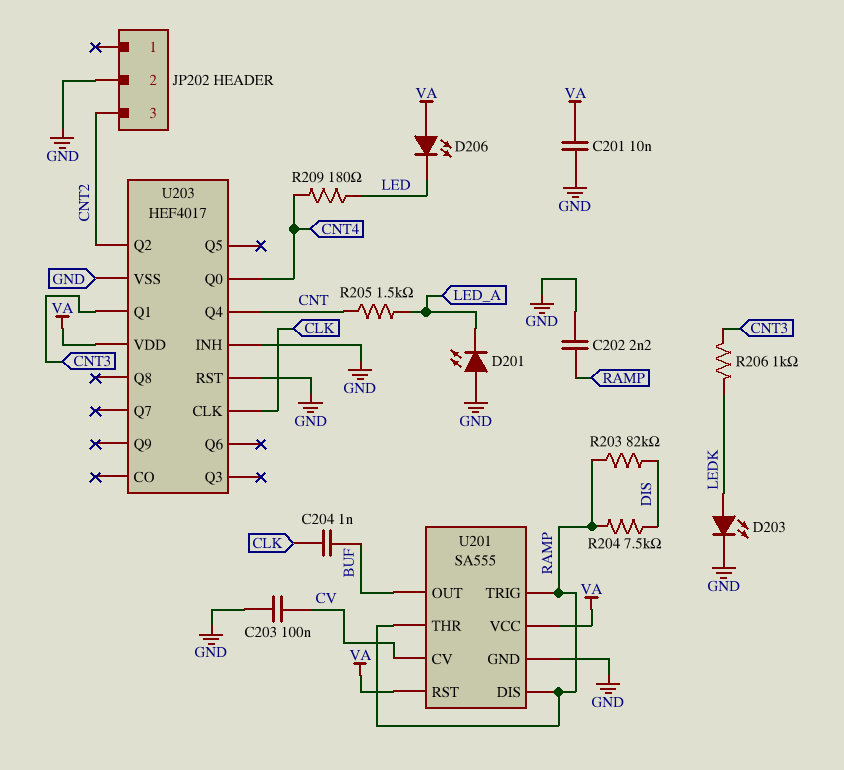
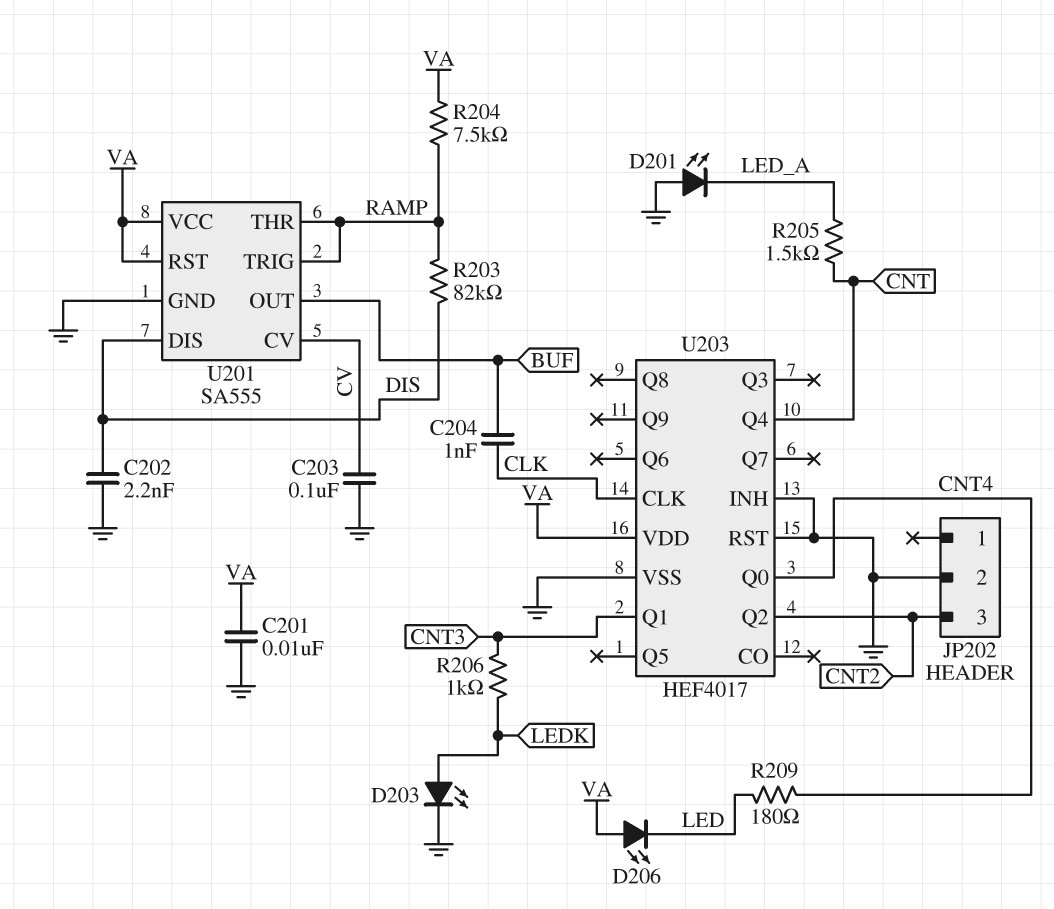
C202: 2.2nF (GND, RAMP) -> 2.2nF (DIS, GND)
R204: 7.5k (DIS, RAMP) -> 7.5k (RAMP, VA)
U201 pin DIS: RAMP -> DIS

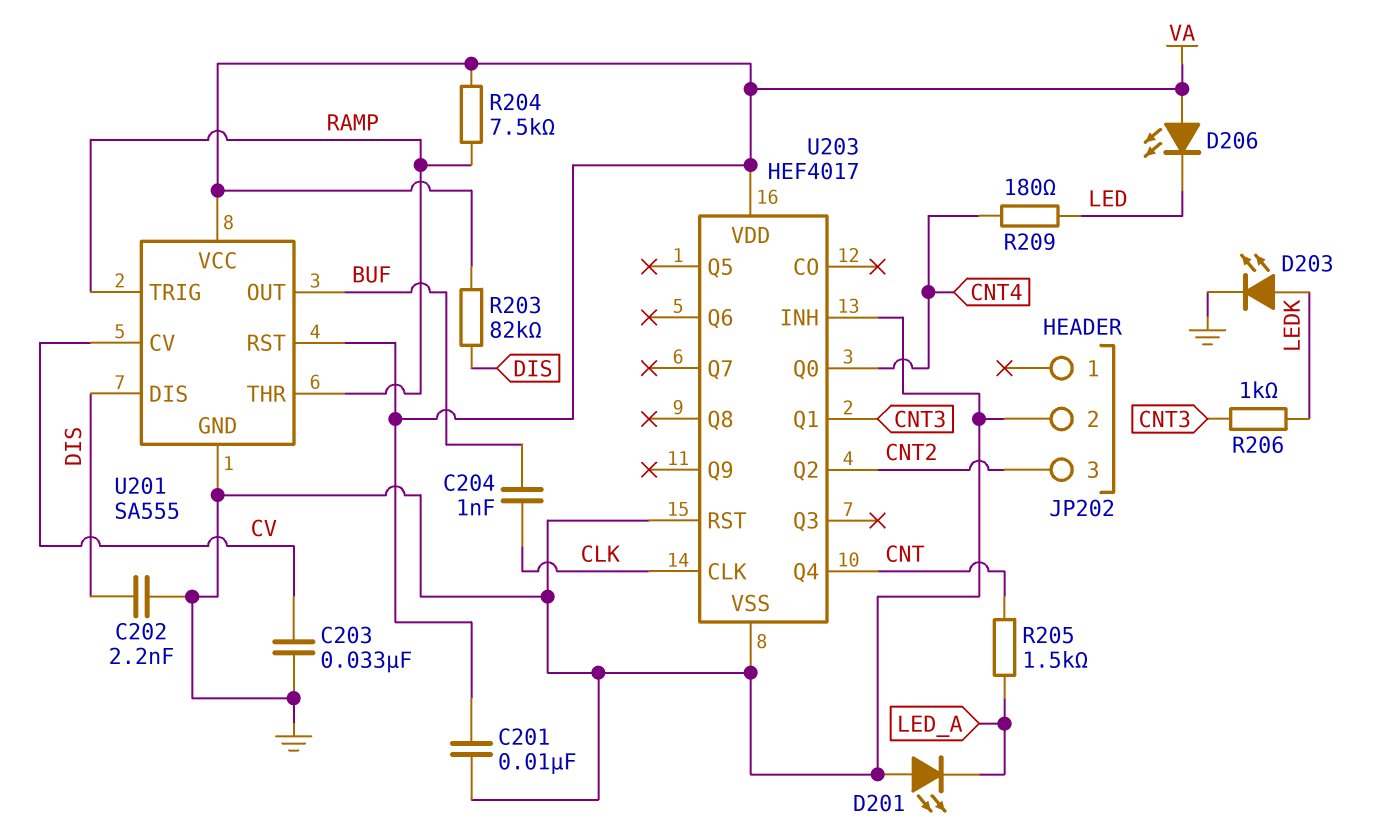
C203: 100nF (CV, GND) -> 33nF (CV, GND)
R203: 82k (DIS, RAMP) -> 82k (DIS, VA)

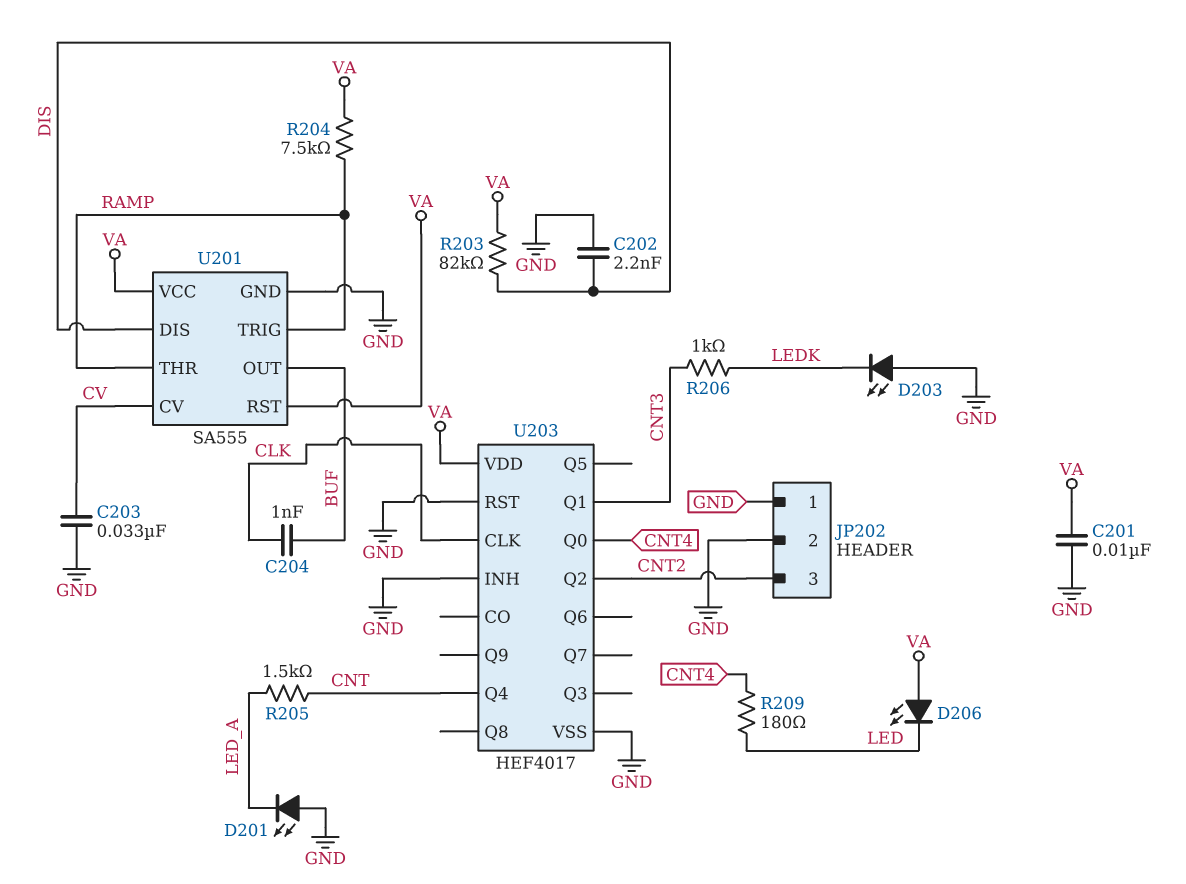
D203: LED (A LEDK, K GND) -> LED (A GND, K LEDK)
JP202 pin 1: none -> GND

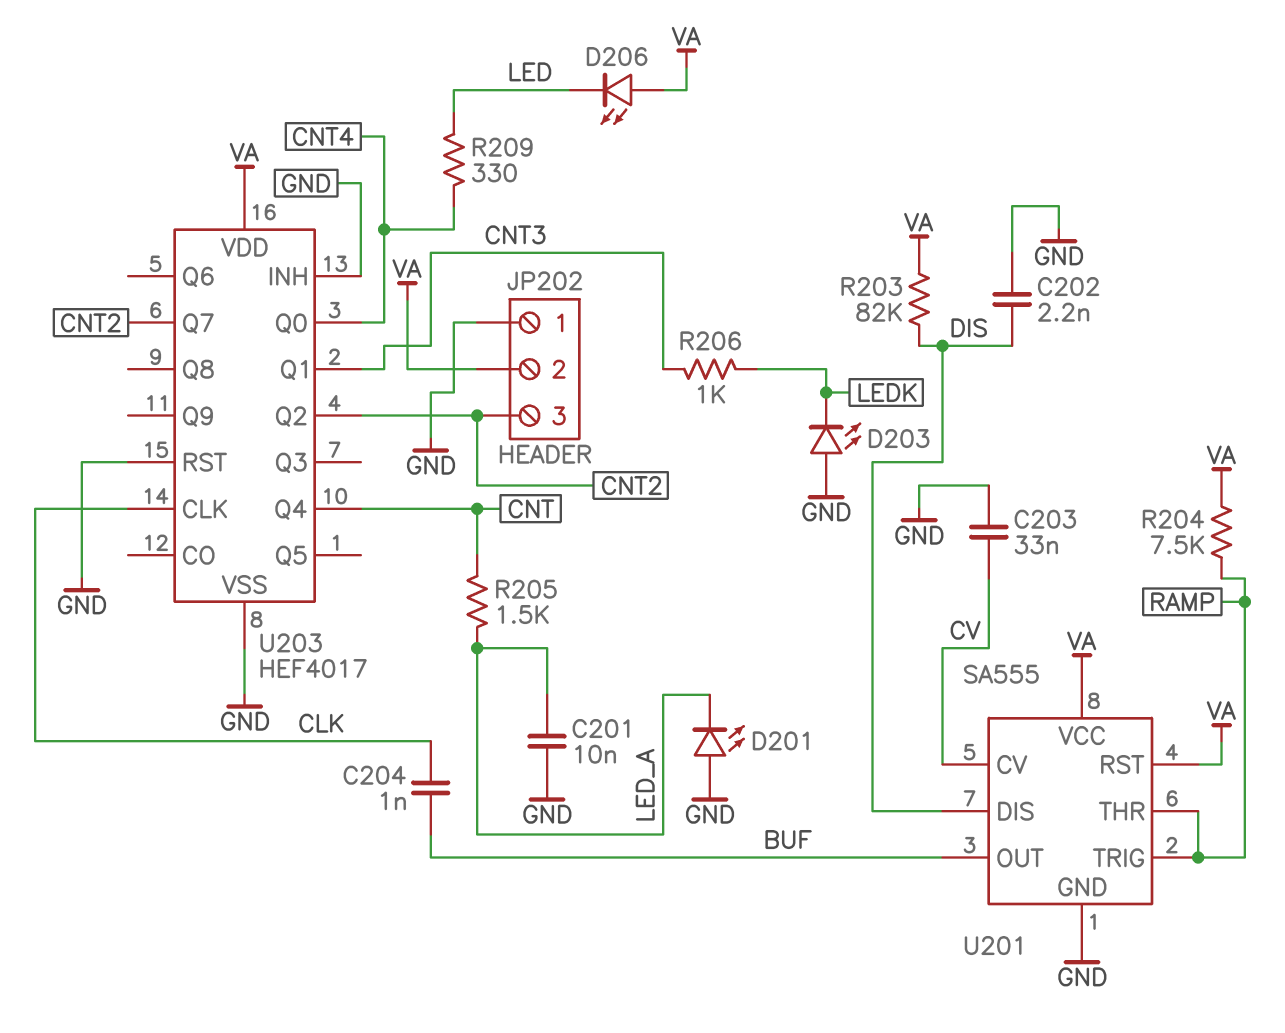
C201: 10nF (GND, VA) -> 10nF (GND, LED_A)
JP202 pin 2: GND -> VA
R209: 180 (CNT4, LED) -> 330 (CNT4, LED)
U203 pin Q7: none -> CNT2

